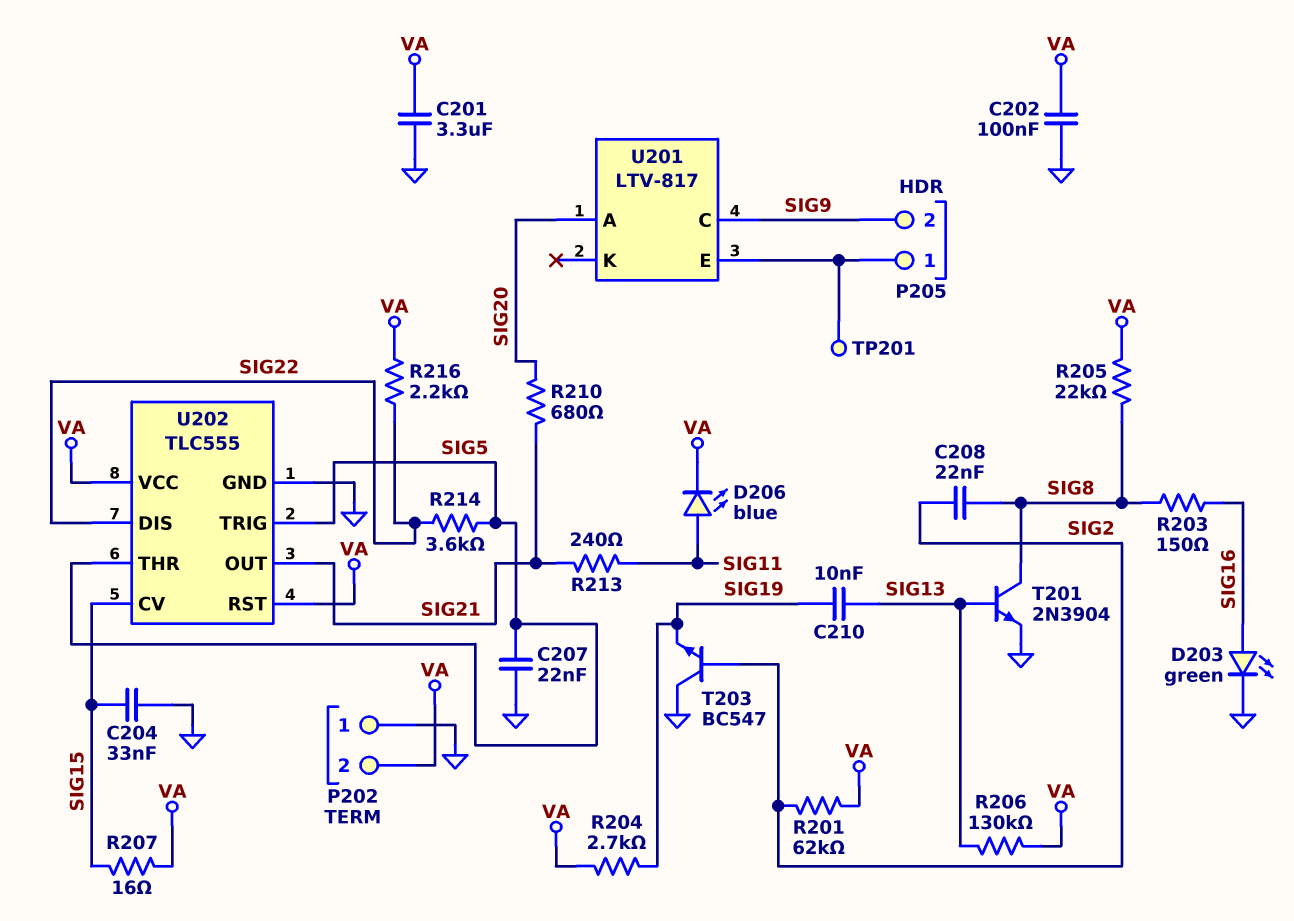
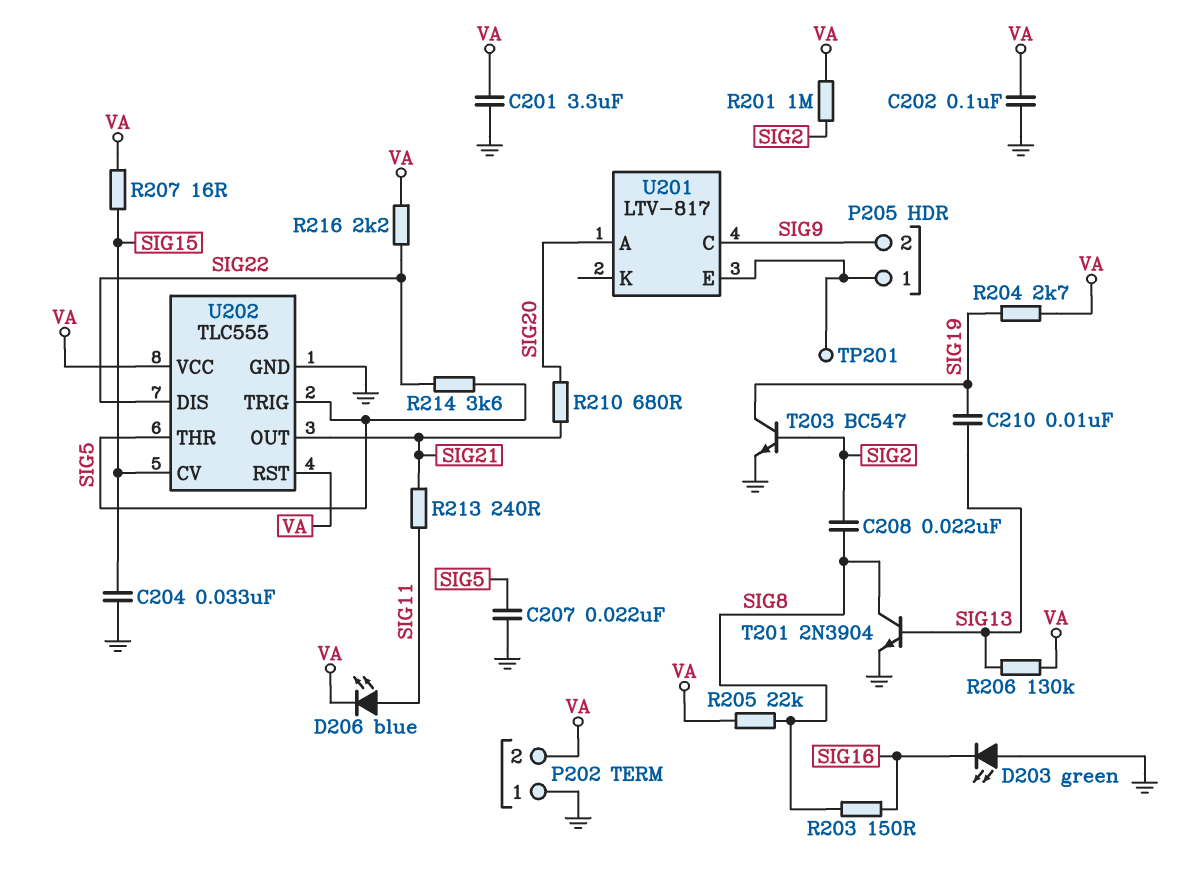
D203: LED green (A SIG16, K GND) -> LED green (A GND, K SIG16)
R201: 62k (SIG2, VA) -> 1M (SIG2, VA)
T203: NPN BC547 (B SIG2, C GND, E SIG19) -> NPN BC547 (B SIG2, C SIG19, E GND)

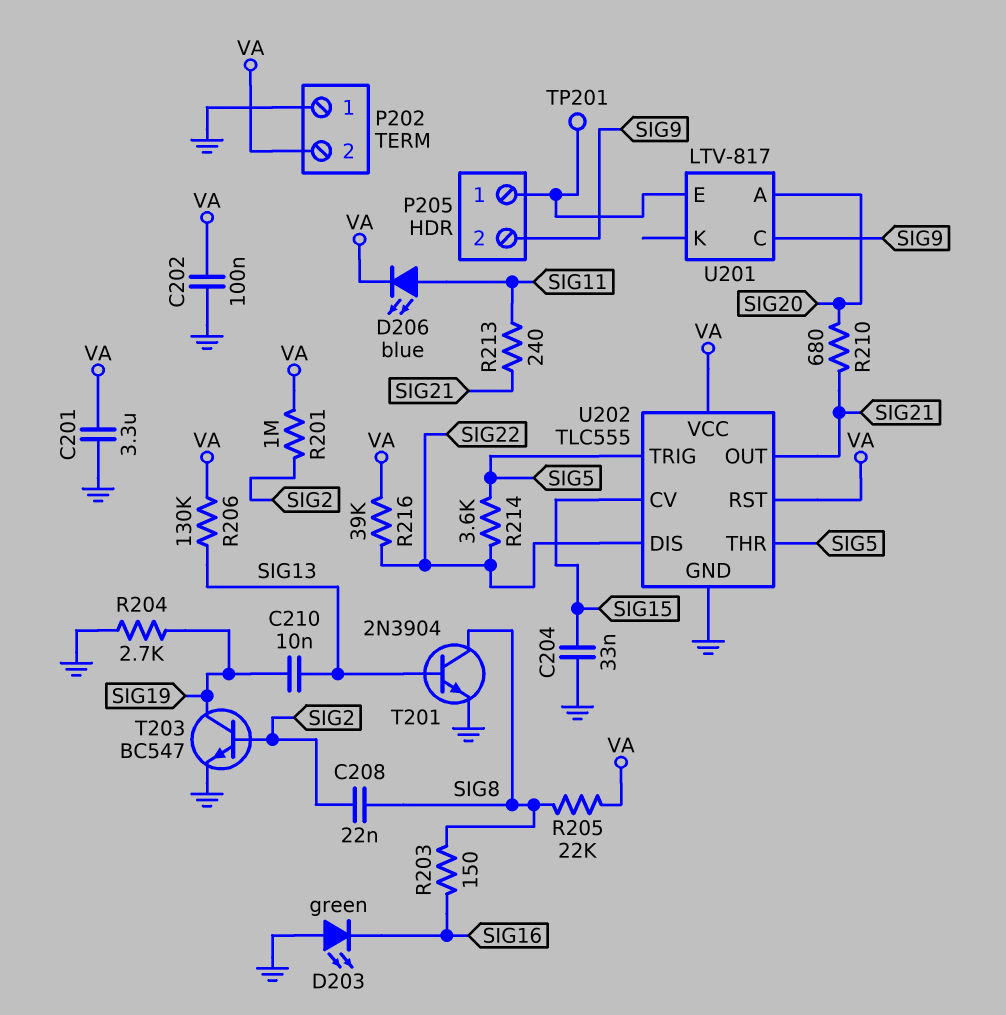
C207: 22nF (GND, SIG5) -> none
R204: 2.7k (SIG19, VA) -> 2.7k (GND, SIG19)
R207: 16 (SIG15, VA) -> none
R216: 2.2k (SIG22, VA) -> 39k (SIG22, VA)

